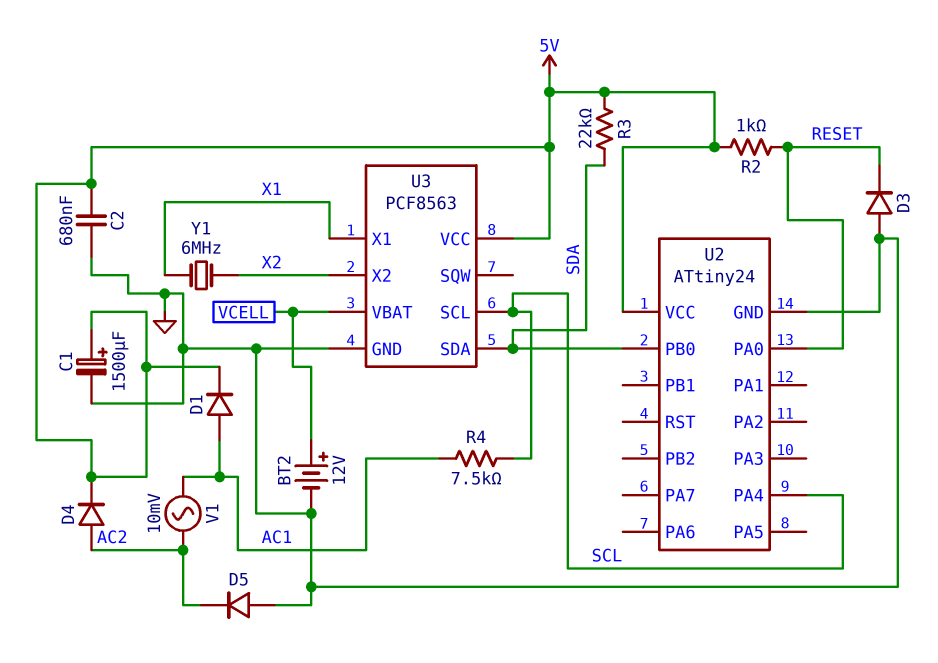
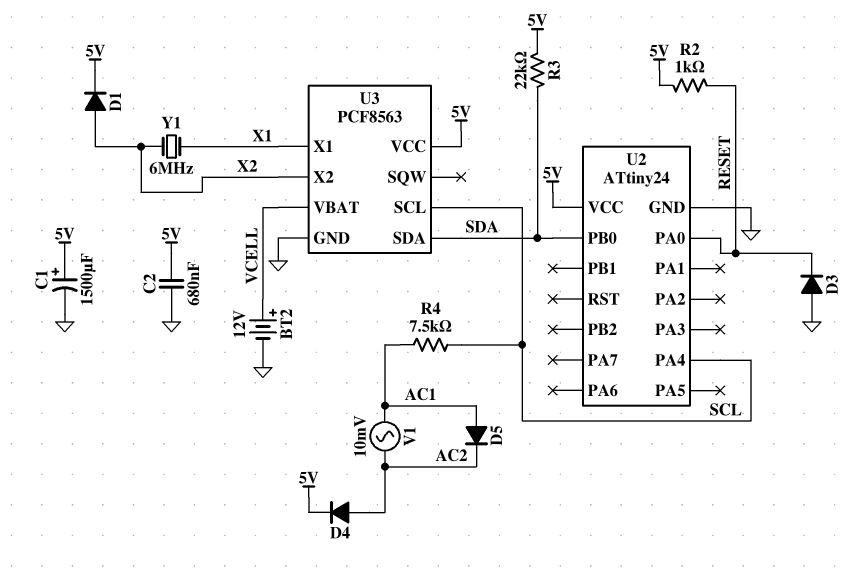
D1: diode (A AC1, K 5V) -> diode (A X2, K 5V)
D5: diode (A GND, K AC2) -> diode (A AC1, K AC2)

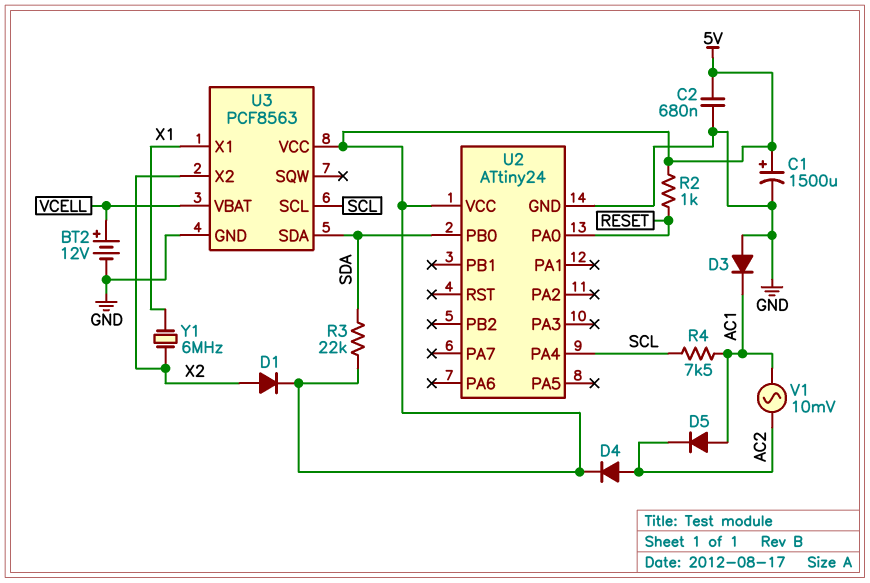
D3: diode (A GND, K RESET) -> diode (A GND, K AC1)

